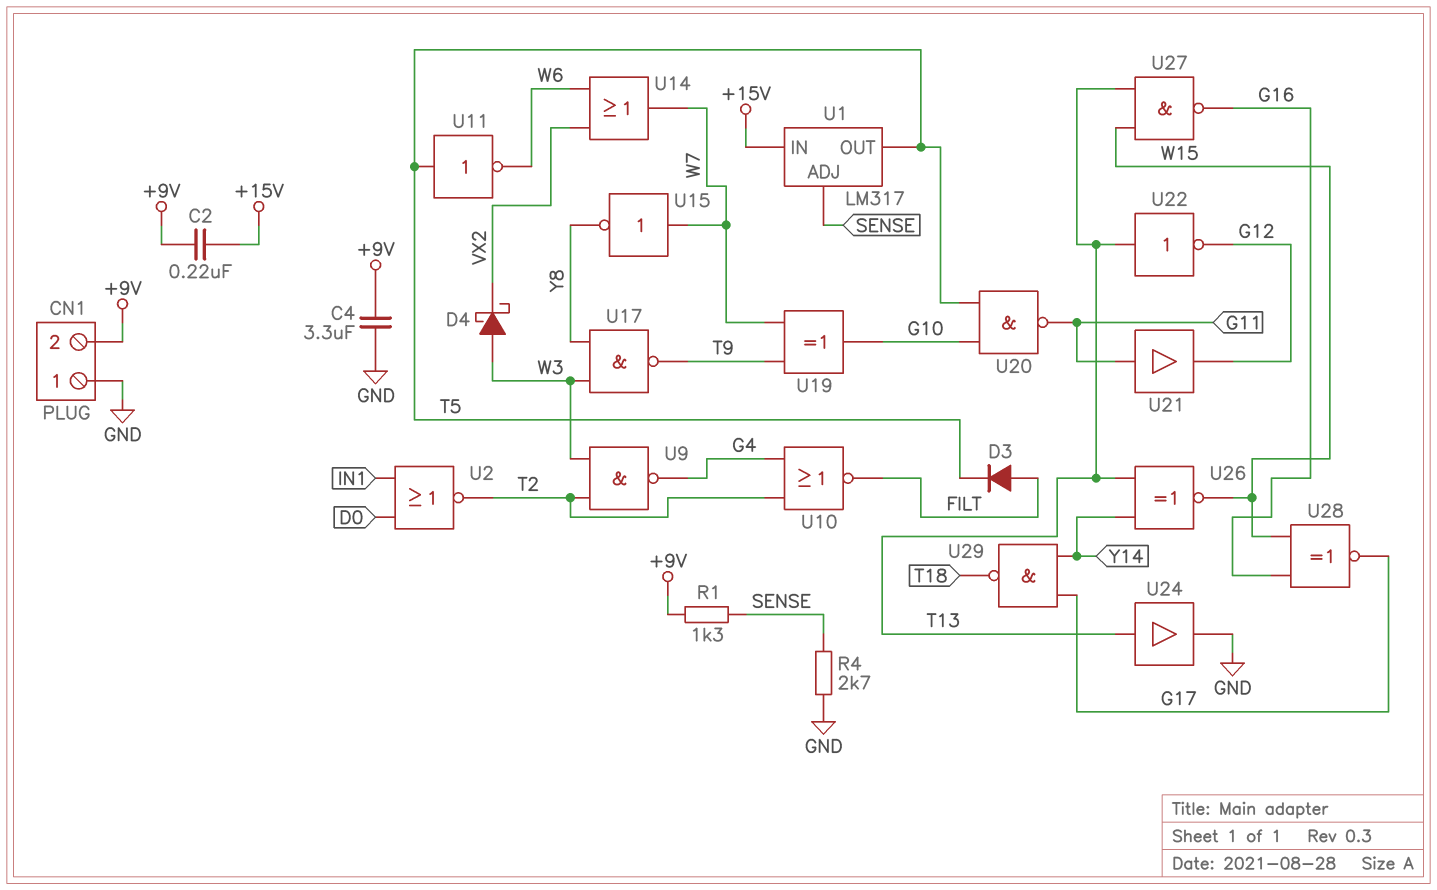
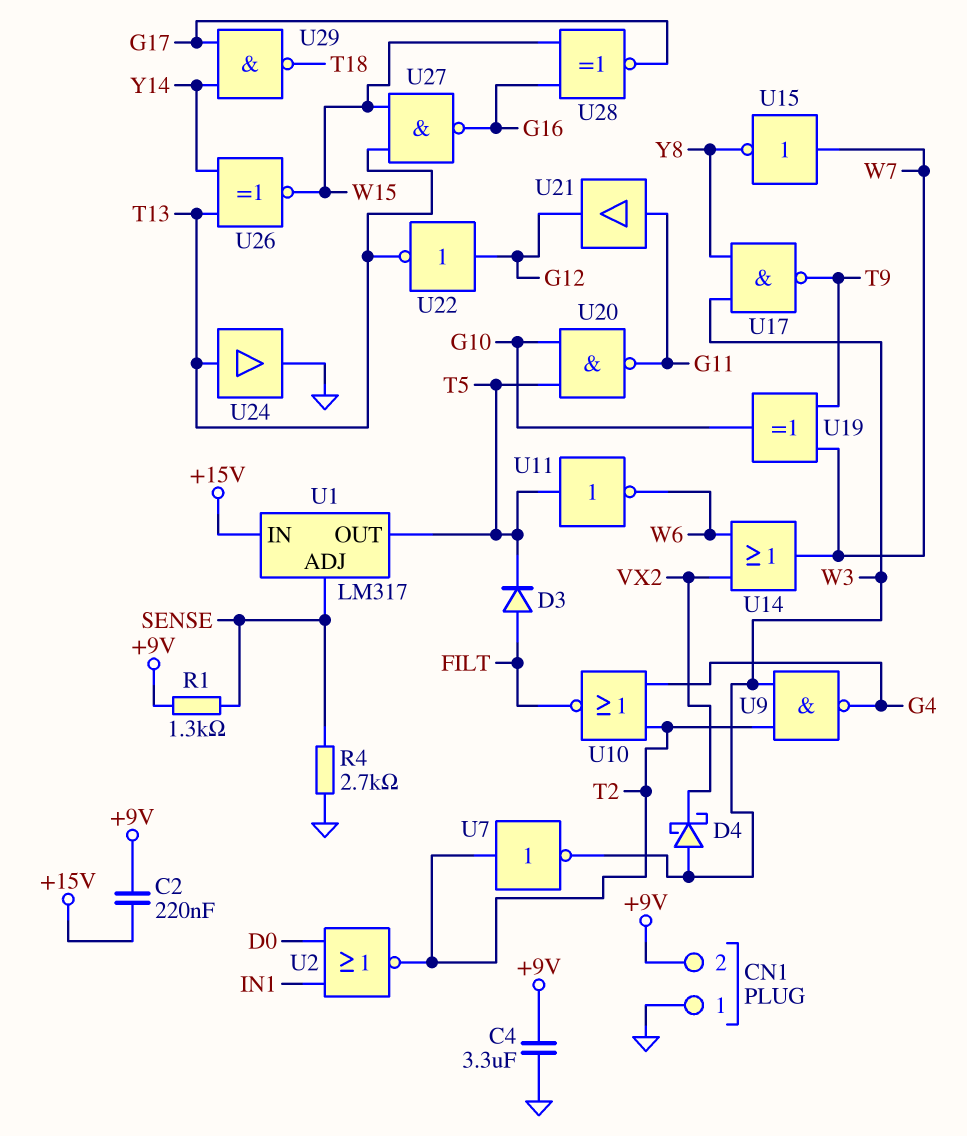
U7: none -> NOT (in T2, out W3)
U22: NOT (in T13, out G12) -> NOT (in G12, out T13)

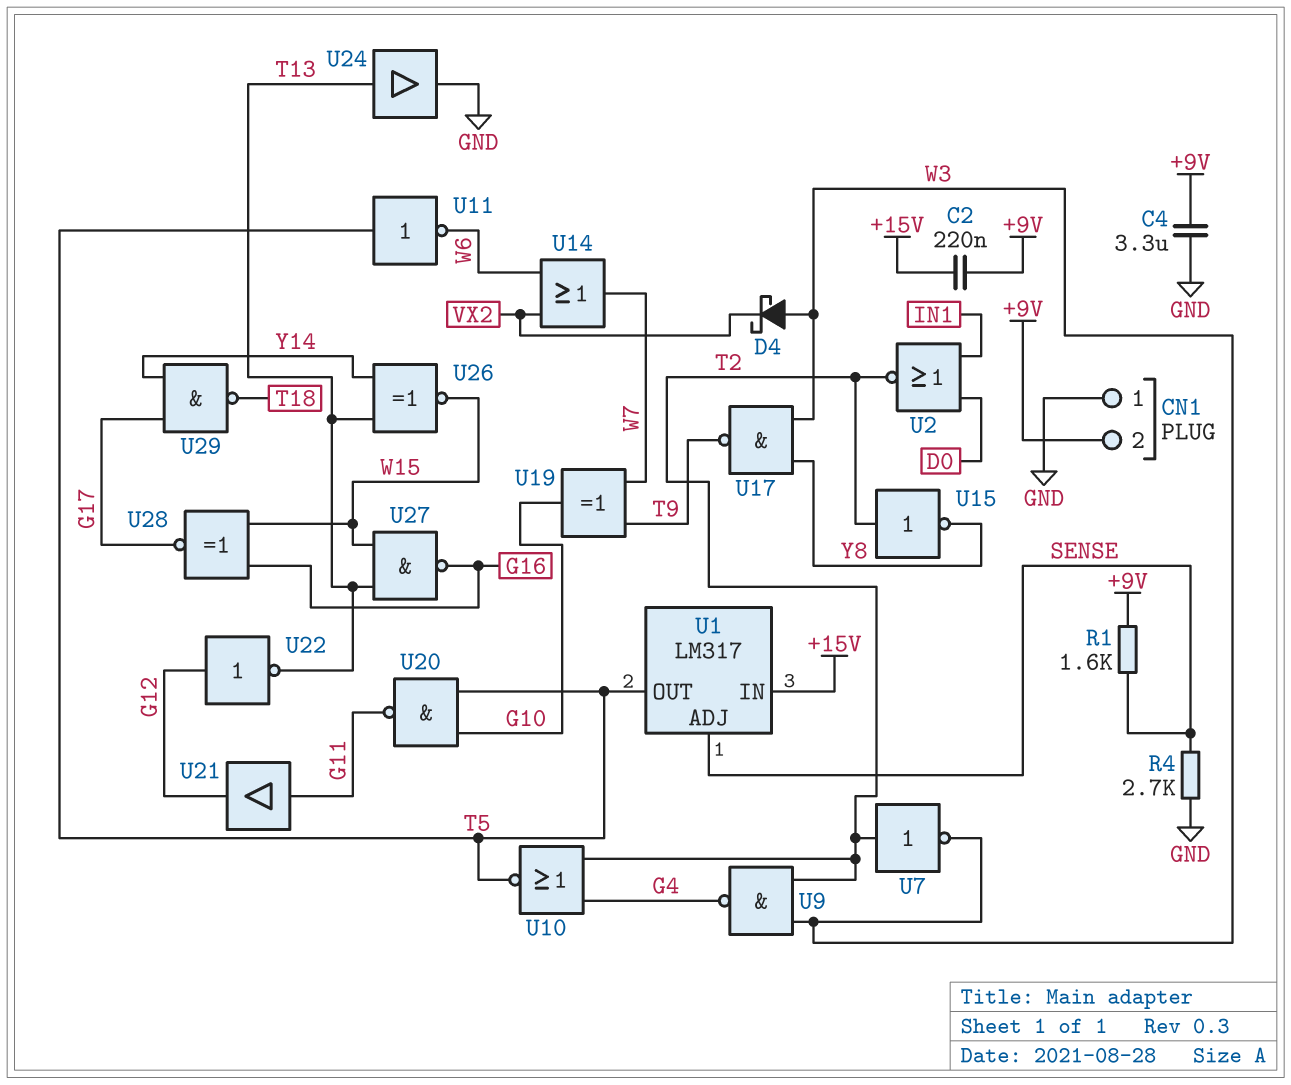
D3: diode (A FILT, K T5) -> none
R1: 1.3k (+9V, SENSE) -> 1.6k (+9V, SENSE)
U10: NOR (in G4, in T2, out FILT) -> NOR (in G4, in T2, out T5)
U15: NOT (in W7, out Y8) -> NOT (in T2, out Y8)

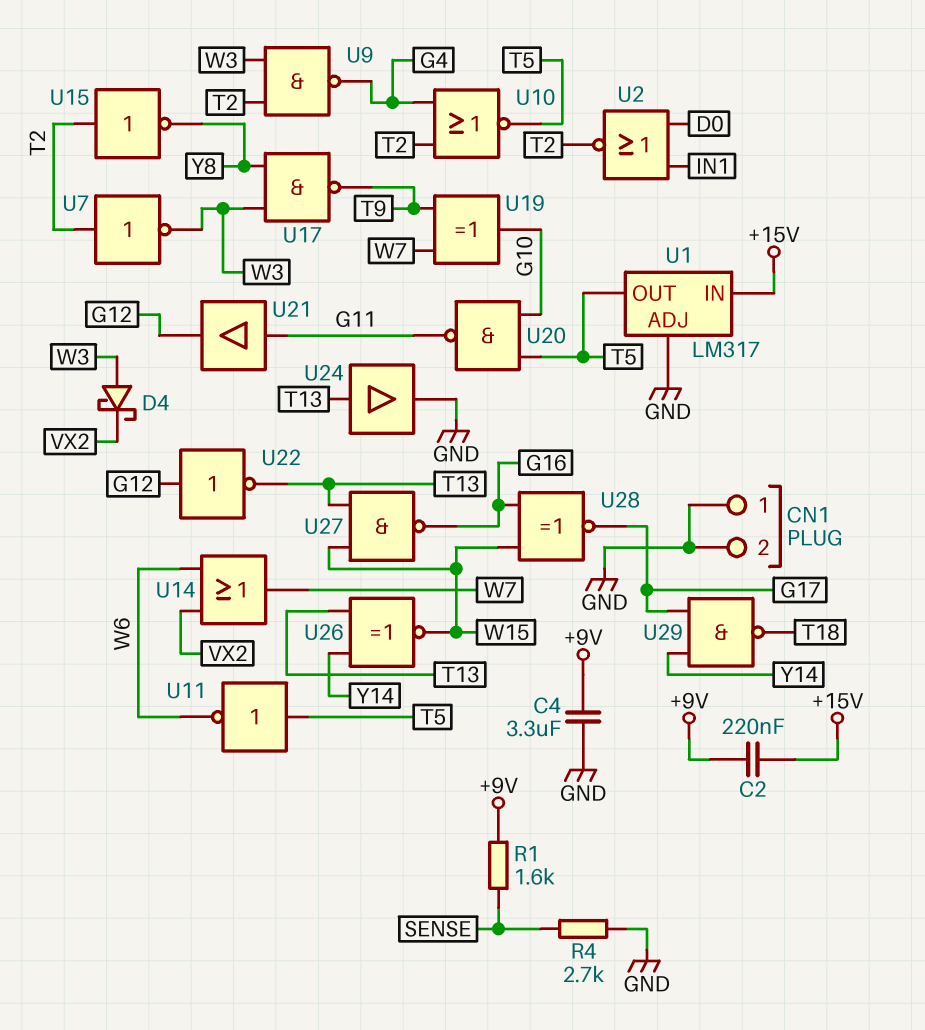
CN1 pin 2: +9V -> GND
U1 pin ADJ: SENSE -> GND

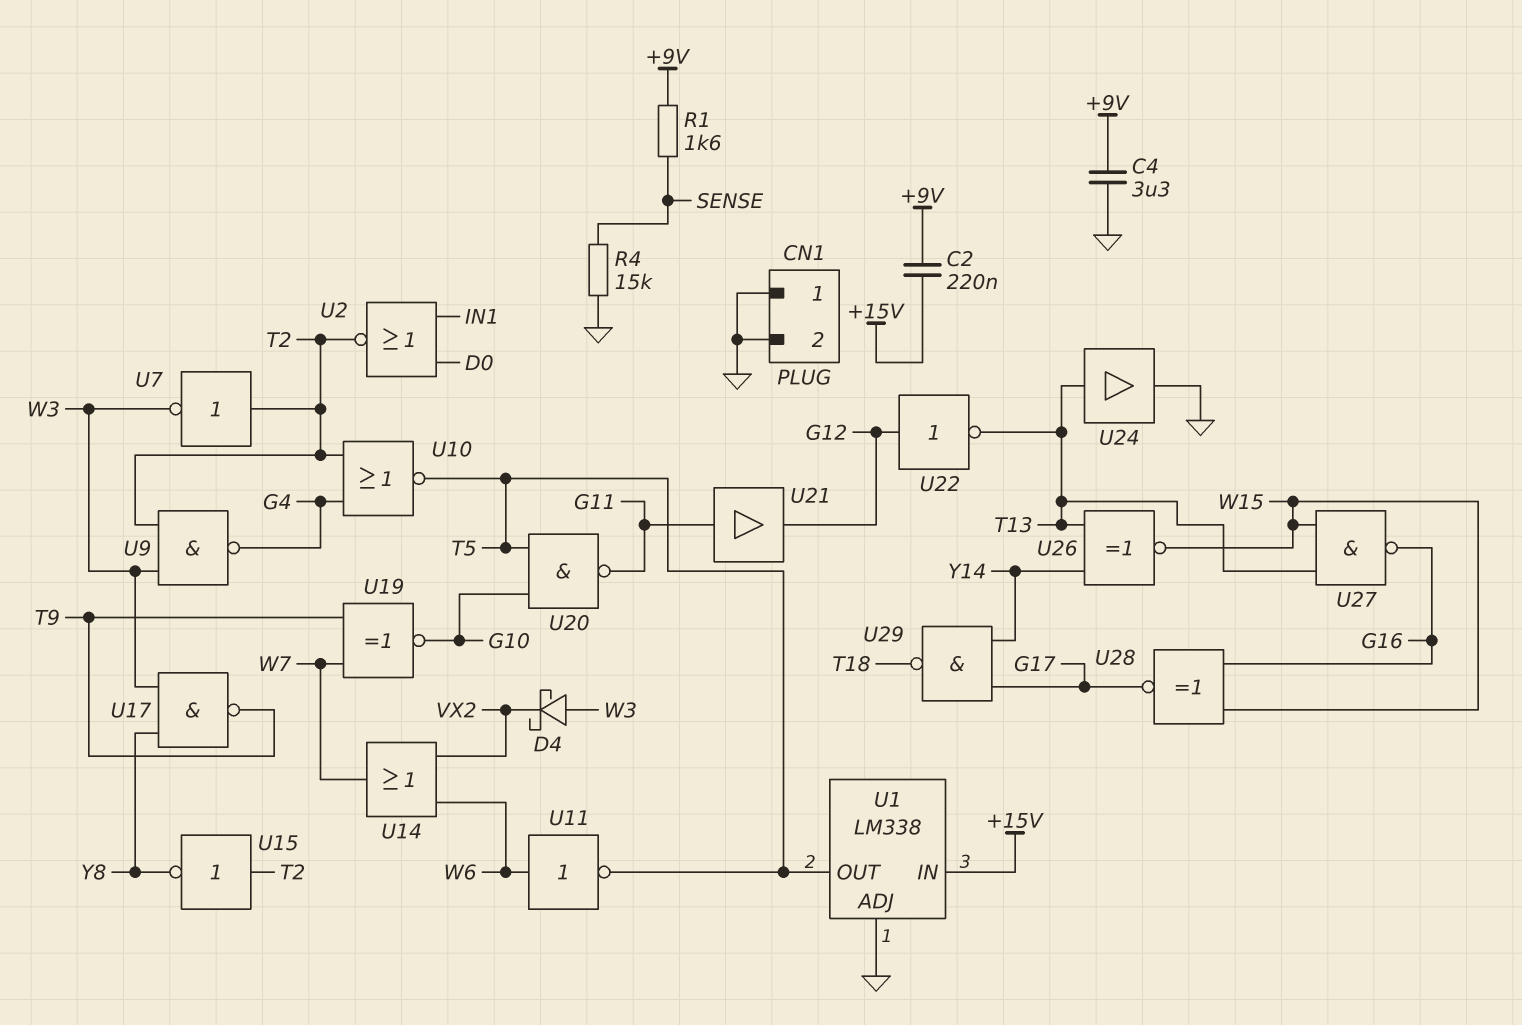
R4: 2.7k (GND, SENSE) -> 15k (GND, SENSE)
U1: LM317 -> LM338
U11: NOT (in T5, out W6) -> NOT (in W6, out T5)
U19: XOR (in T9, in W7, out G10) -> XNOR (in T9, in W7, out G10)

